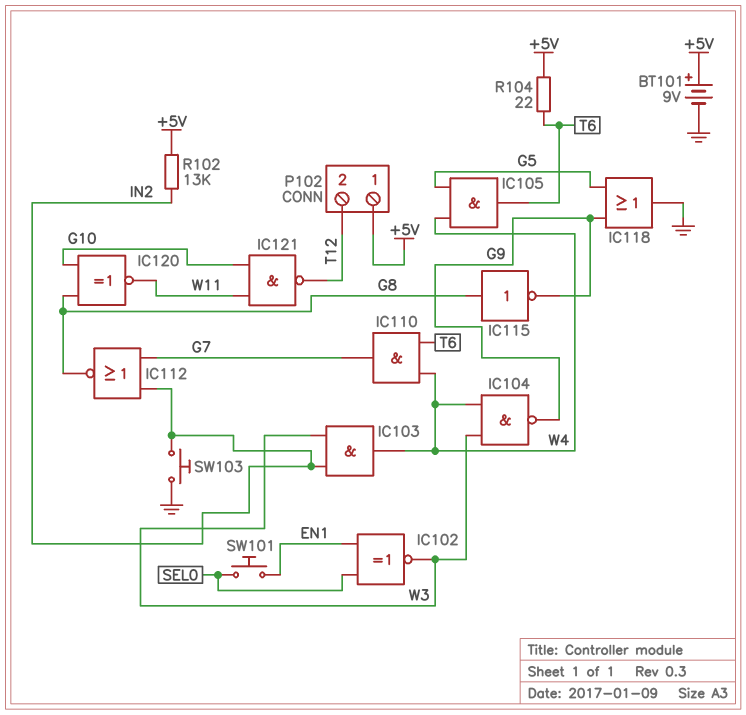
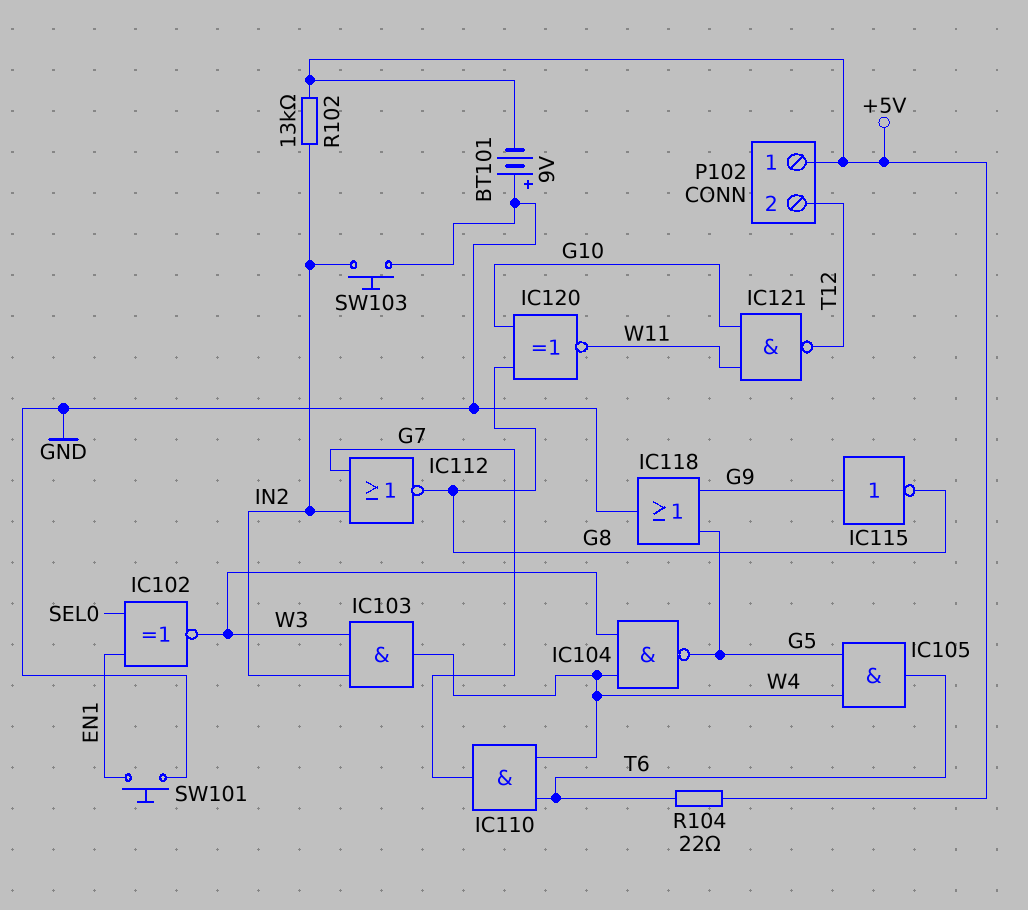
BT101: 9V (plus +5V, minus GND) -> 9V (plus GND, minus +5V)
IC104: NAND (in W3, in W4, out G9) -> NAND (in W3, in W4, out G5)
IC115: NOT (in G8, out G9) -> NOT (in G9, out G8)
SW101: button (EN1, SEL0) -> button (EN1, GND)

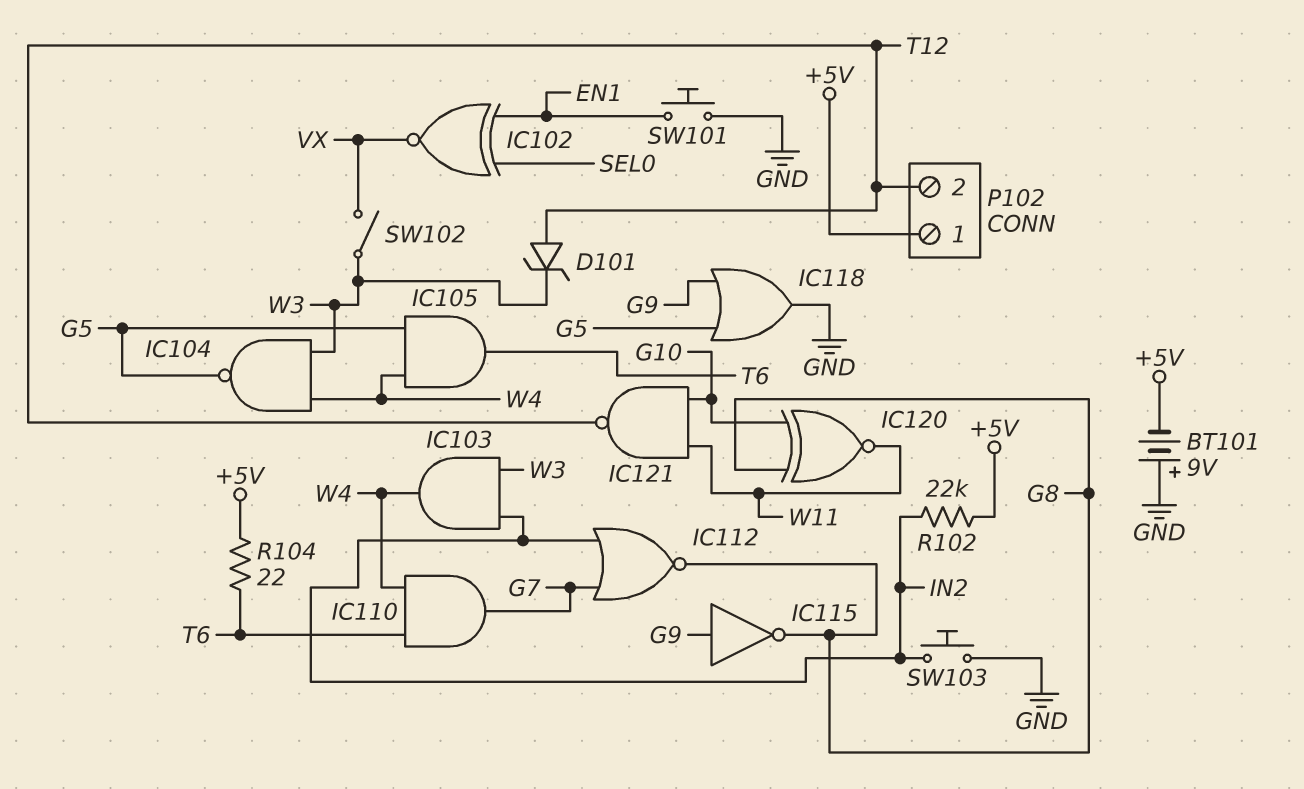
D101: none -> zener (A T12, K W3)
IC102: XNOR (in EN1, in SEL0, out W3) -> XNOR (in EN1, in SEL0, out VX)
R102: 13k (+5V, IN2) -> 22k (+5V, IN2)
SW102: none -> switch (VX, W3)

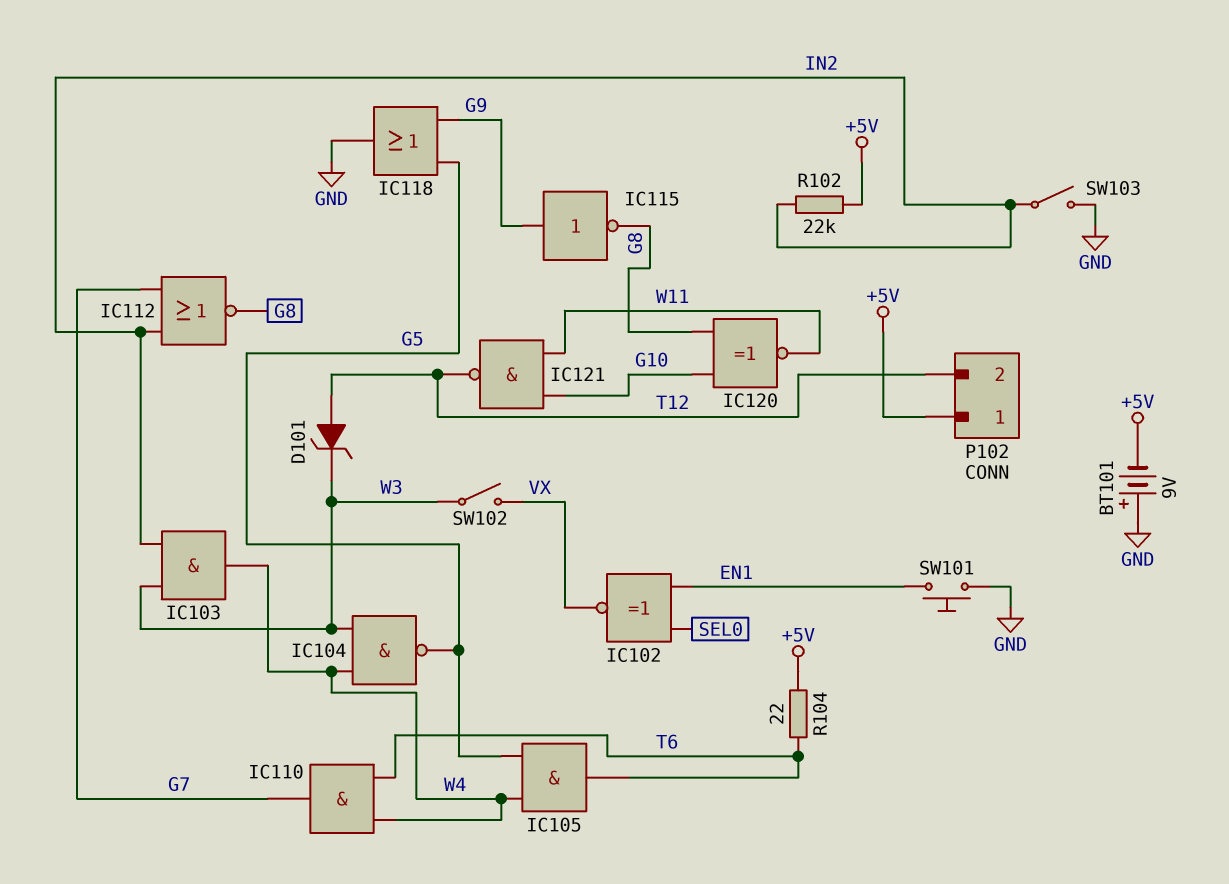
SW103: button (GND, IN2) -> switch (GND, IN2)

